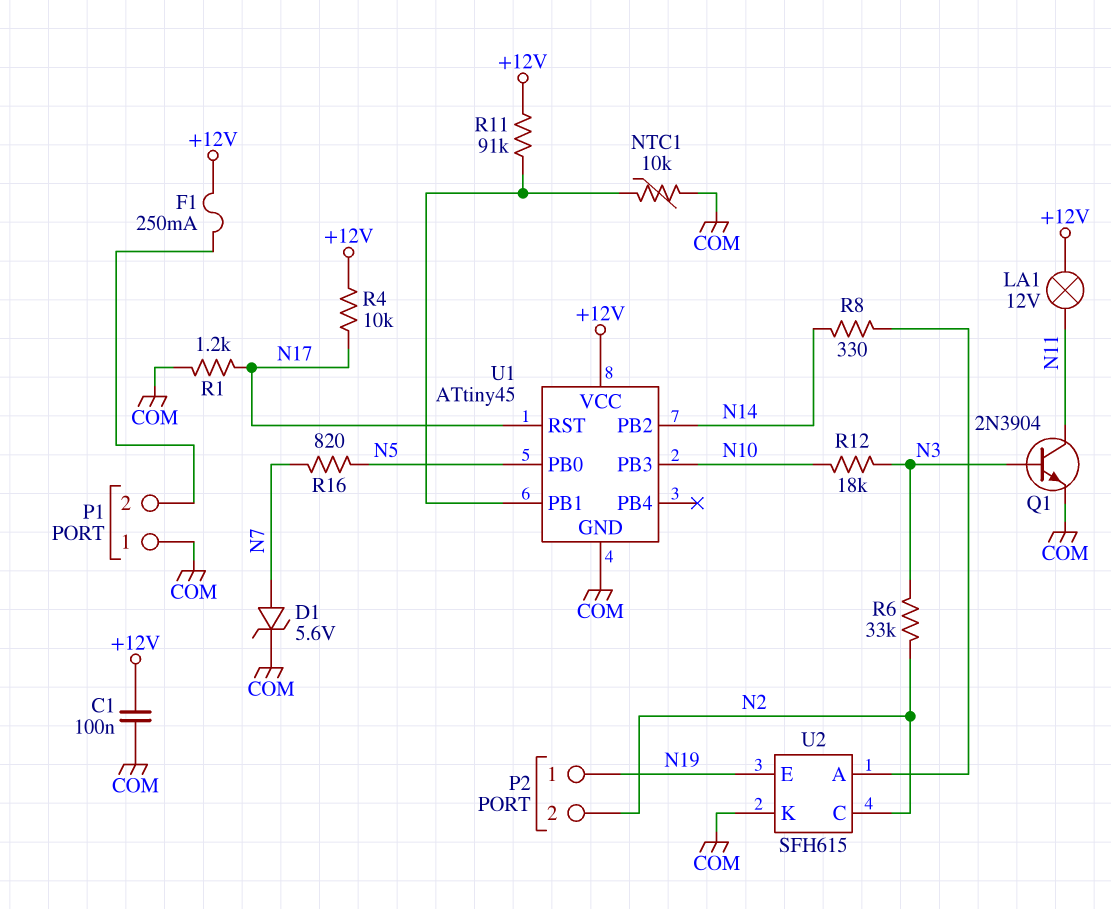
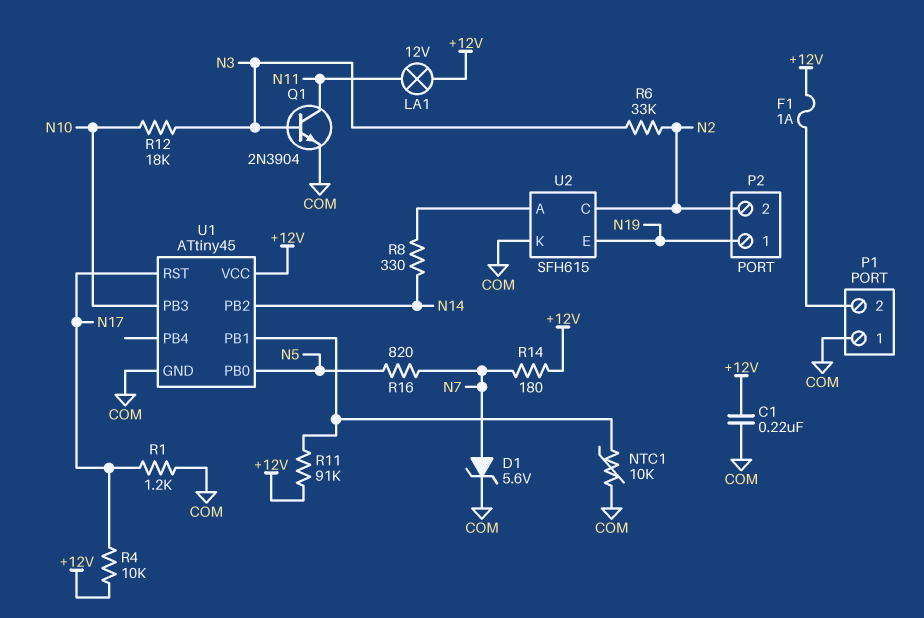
C1: 100nF (+12V, COM) -> 220nF (+12V, COM)
F1: 250mA (+12V, P1/2) -> 1A (+12V, P1/2)
R14: none -> 180 (+12V, N7)

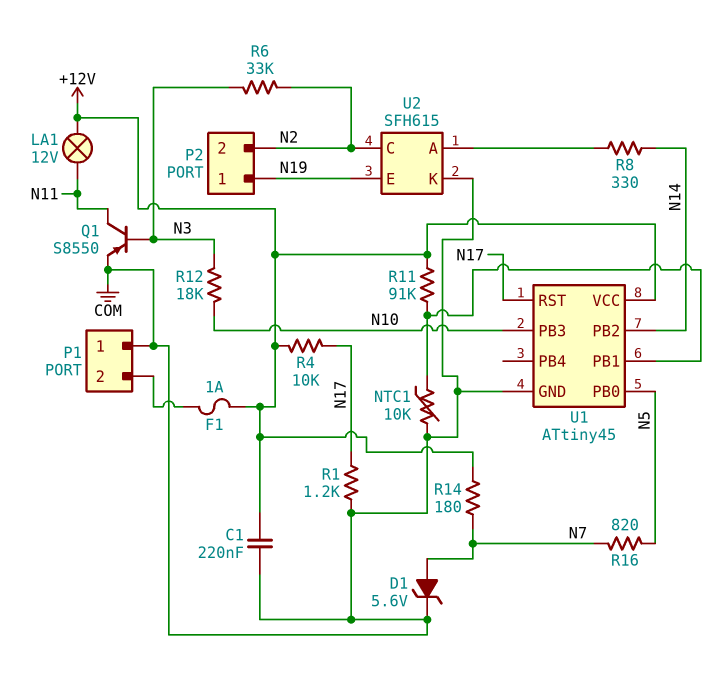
Q1: NPN 2N3904 (B N3, C N11, E COM) -> PNP S8550 (B N3, C N11, E COM)

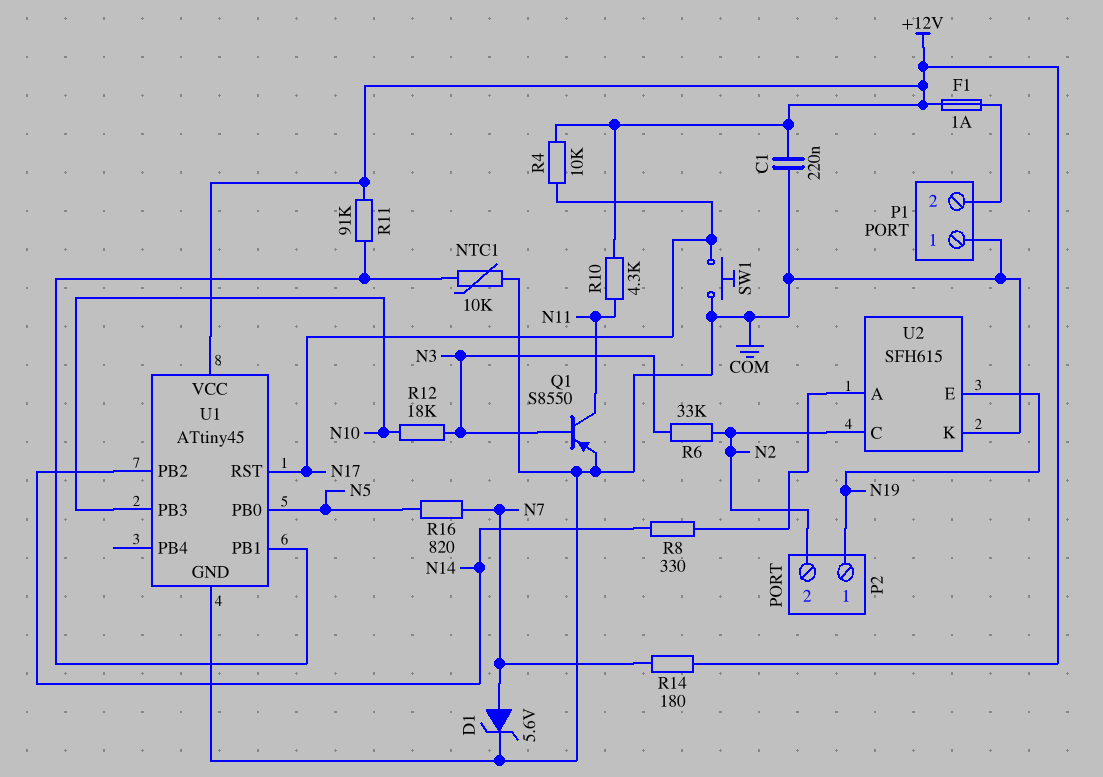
LA1: lamp 12V (+12V, N11) -> none
R1: 1.2k (COM, N17) -> none
R10: none -> 4.3k (+12V, N11)
SW1: none -> button (COM, N17)

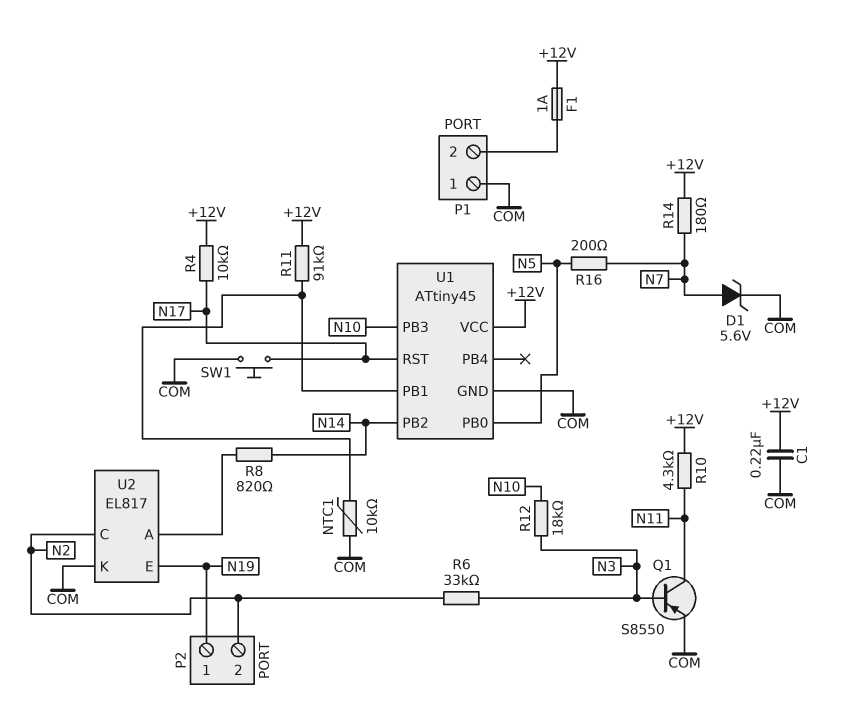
R8: 330 (N14, U2/A) -> 820 (N14, U2/A)
R16: 820 (N5, N7) -> 200 (N5, N7)
U2: SFH615 -> EL817

